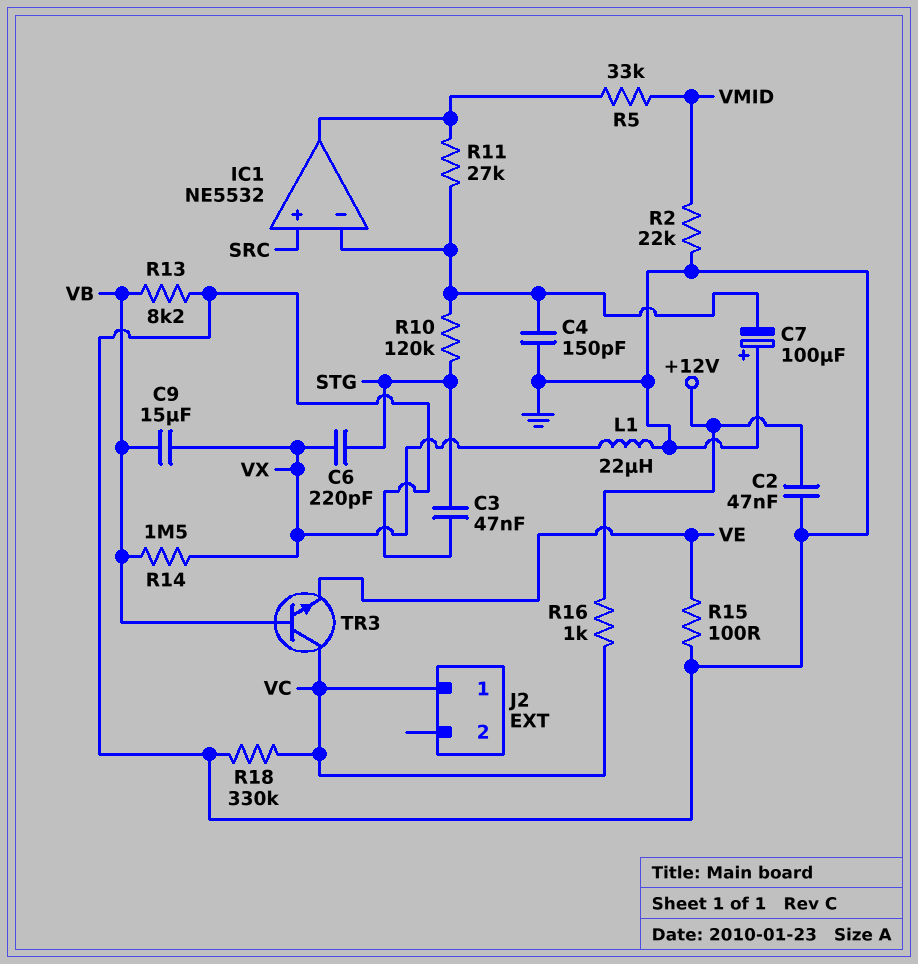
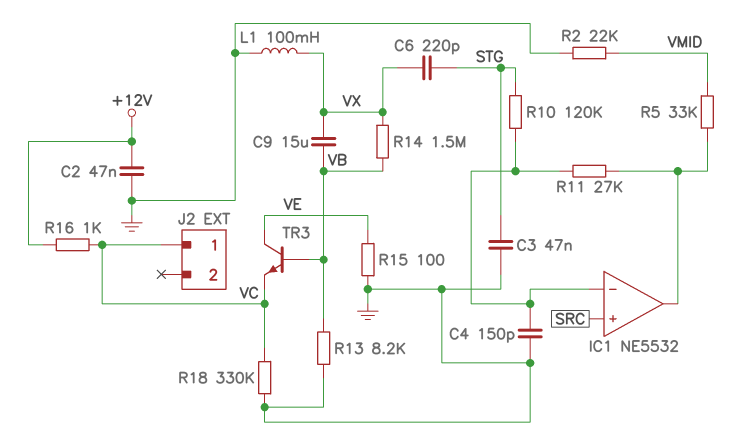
C7: 100uF (plus GND, minus IC1/in-) -> none
L1: 22uH (GND, VX) -> 100mH (GND, VX)
TR3: NPN (B VB, C VC, E VE) -> NPN (B VB, C VE, E VC)

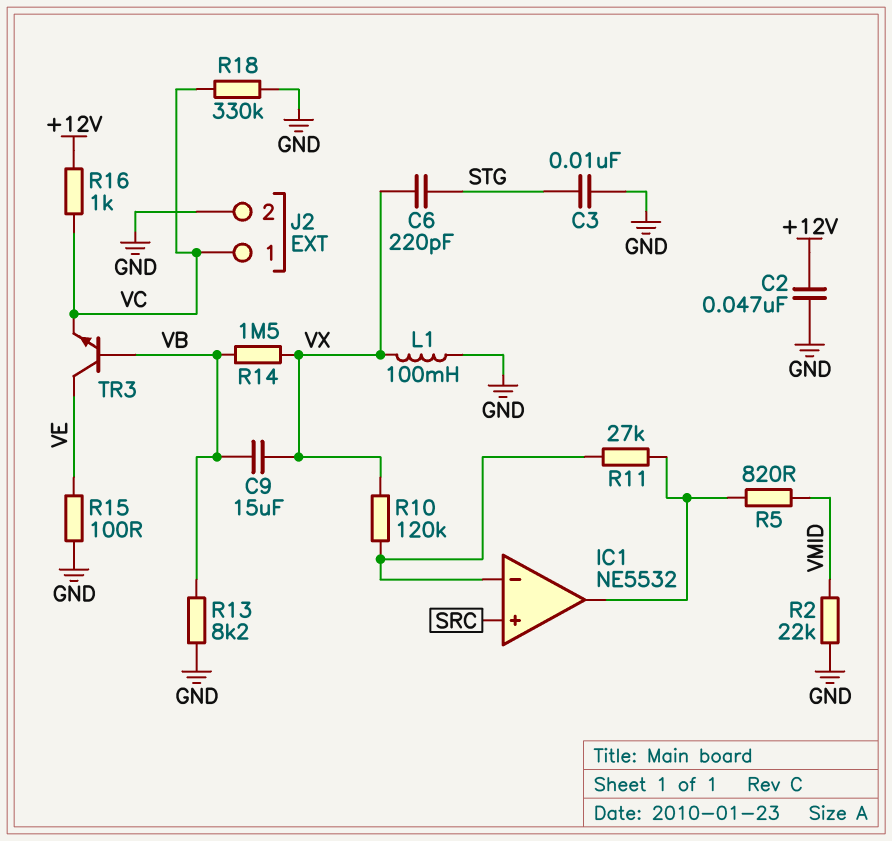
C3: 47nF (GND, STG) -> 10nF (GND, STG)
C4: 150pF (GND, IC1/in-) -> none
J2 pin 2: none -> GND
R5: 33k (IC1/out, VMID) -> 820 (IC1/out, VMID)
R10: 120k (IC1/in-, STG) -> 120k (IC1/in-, VX)

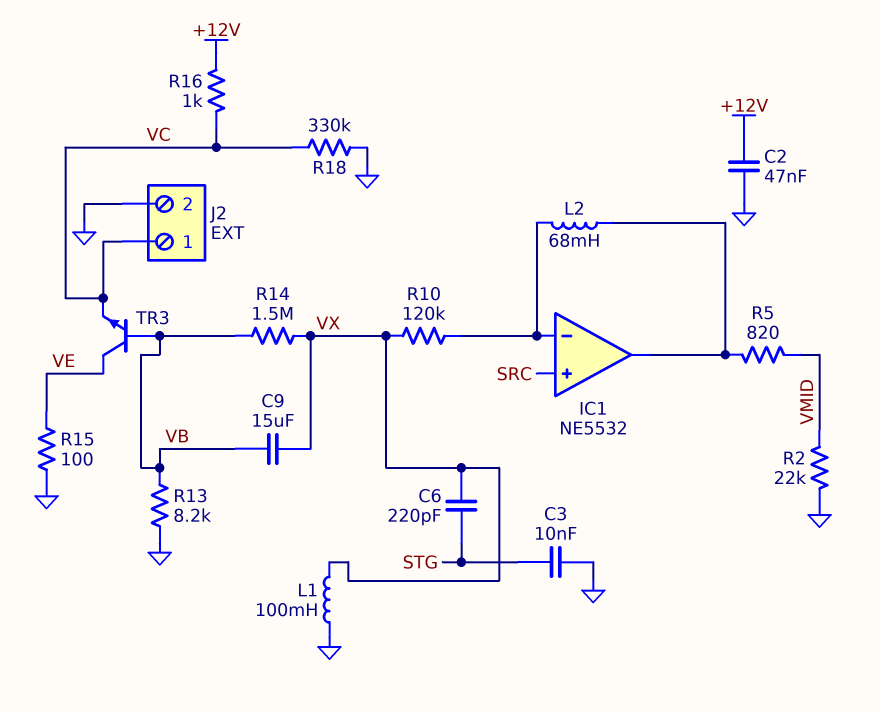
L2: none -> 68mH (IC1/in-, IC1/out)
R11: 27k (IC1/in-, IC1/out) -> none

